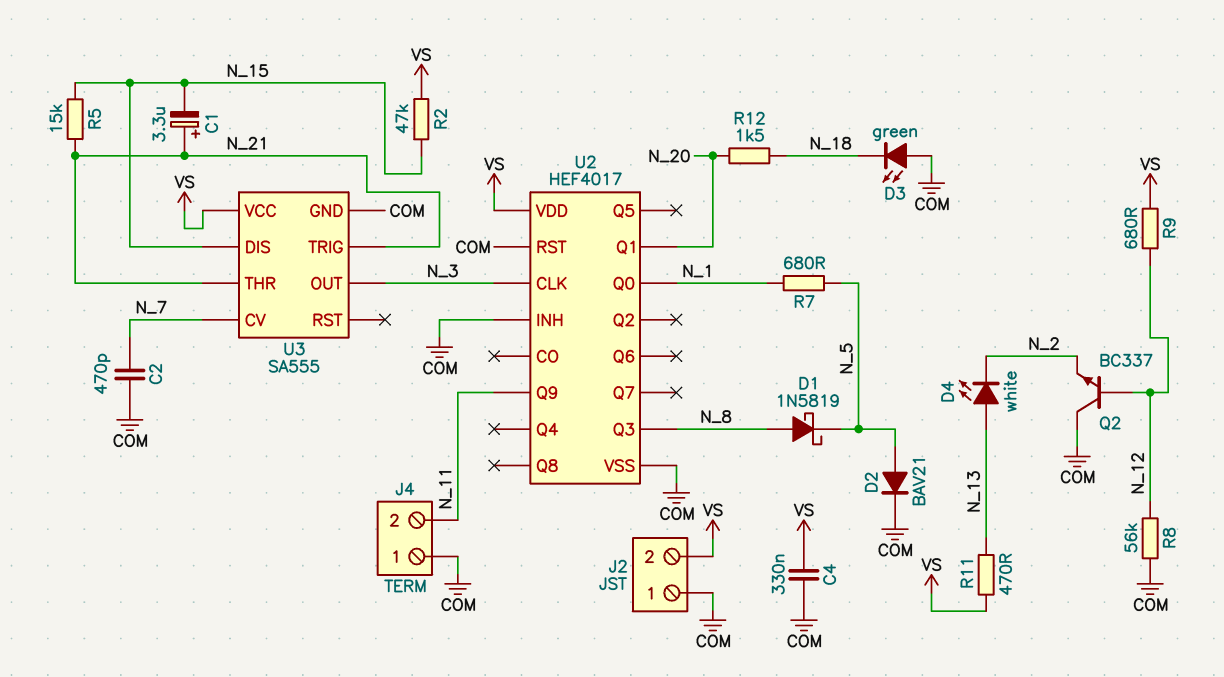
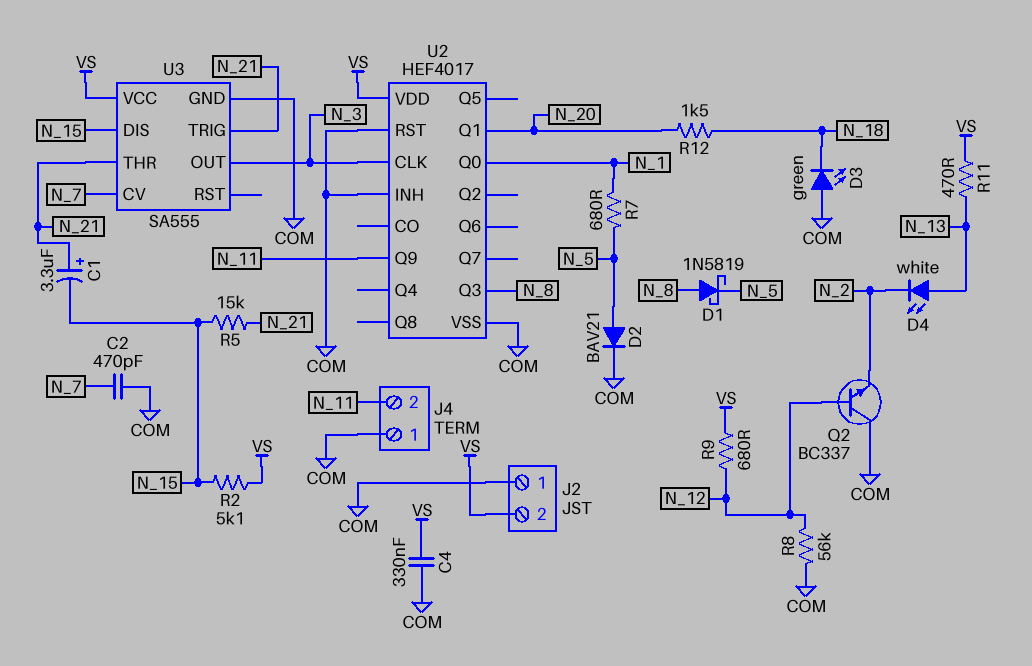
R2: 47k (N_15, VS) -> 5.1k (N_15, VS)

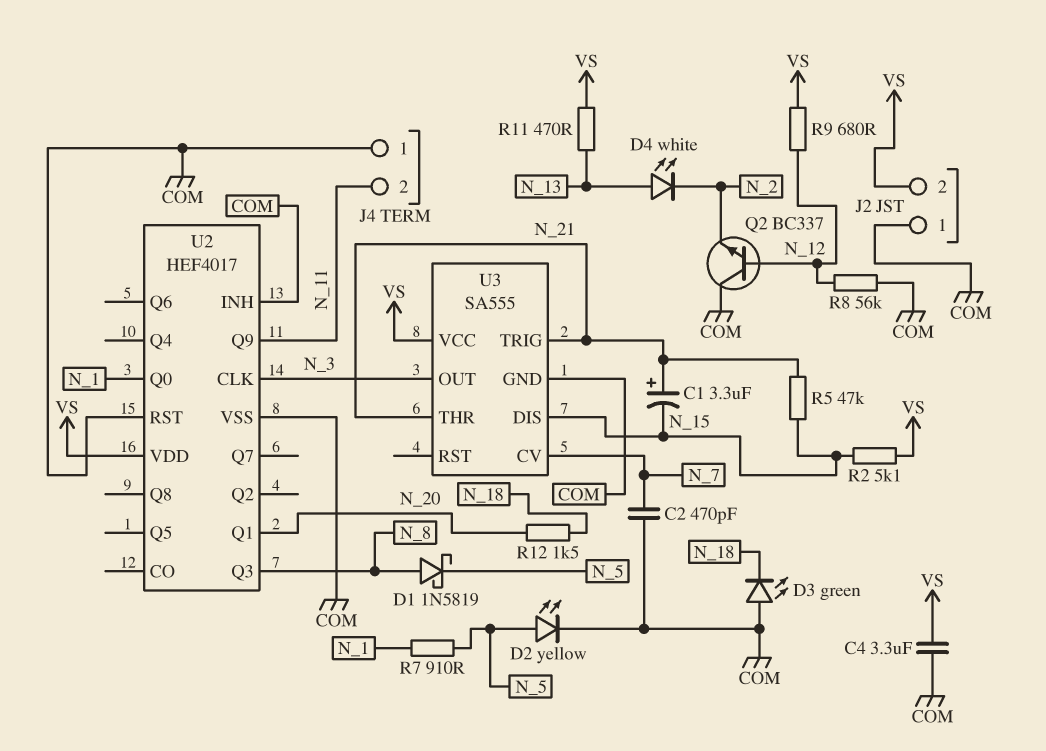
C4: 330nF (COM, VS) -> 3.3uF (COM, VS)
D2: diode BAV21 (A N_5, K COM) -> LED yellow (A N_5, K COM)
R5: 15k (N_15, N_21) -> 47k (N_15, N_21)
R7: 680 (N_1, N_5) -> 910 (N_1, N_5)

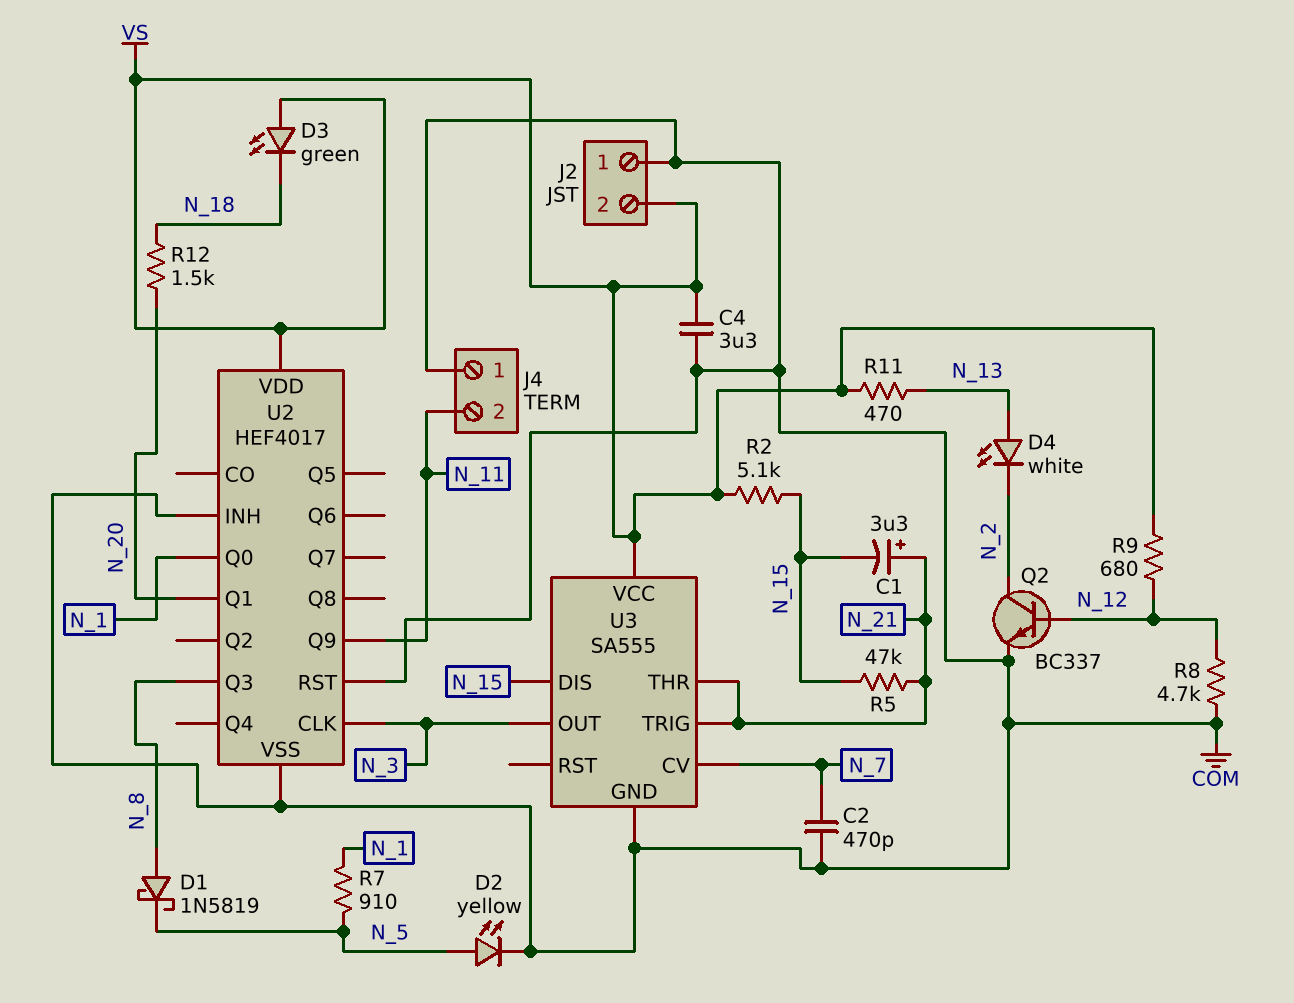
D3: LED green (A COM, K N_18) -> LED green (A VS, K N_18)
Q2: NPN BC337 (B N_12, C COM, E N_2) -> NPN BC337 (B N_12, C N_2, E COM)
R8: 56k (COM, N_12) -> 4.7k (COM, N_12)

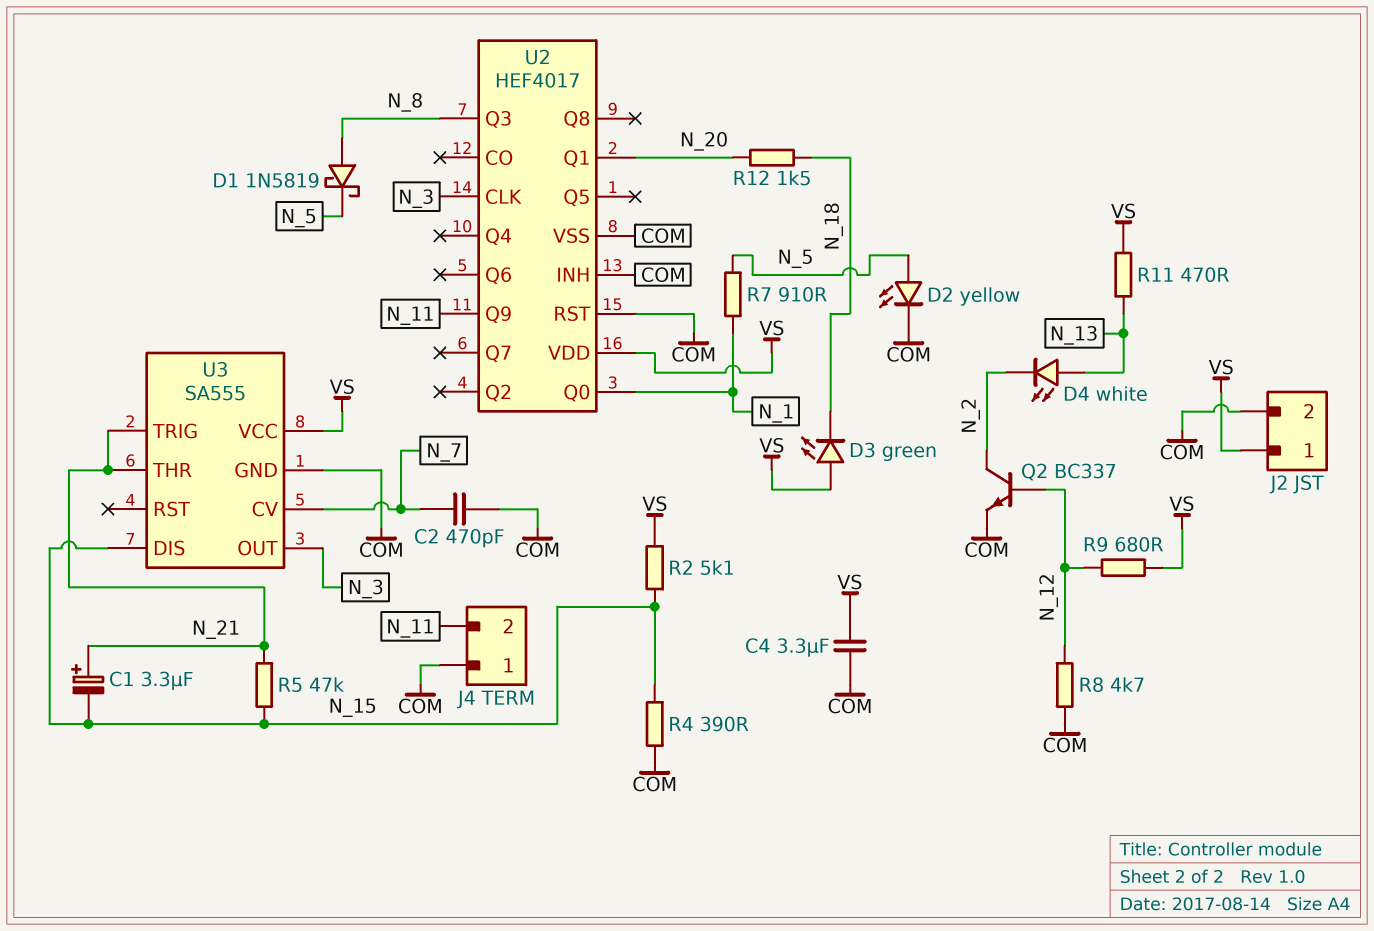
J2 pin 1: COM -> VS
J2 pin 2: VS -> COM
R4: none -> 390 (COM, N_15)

